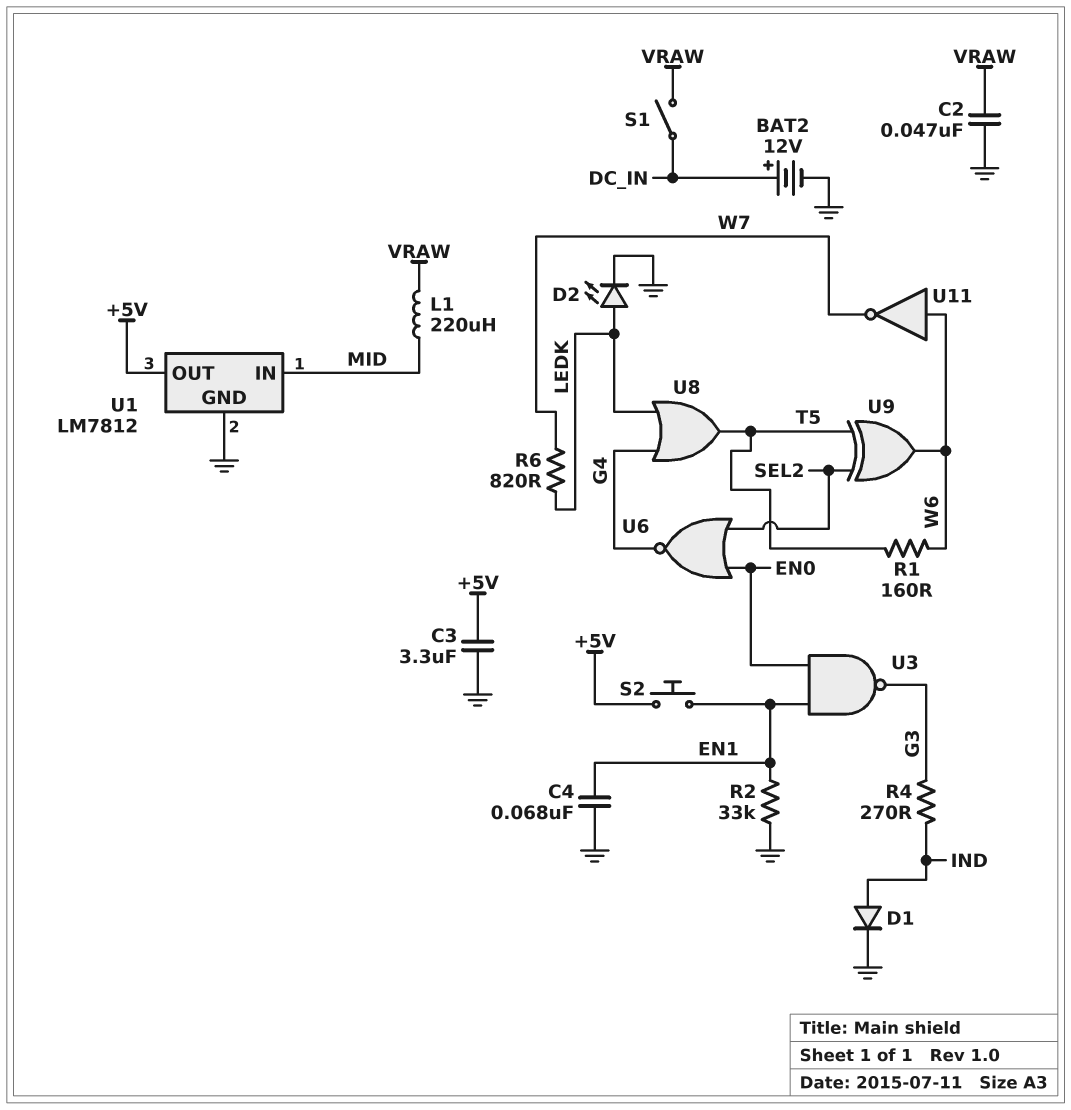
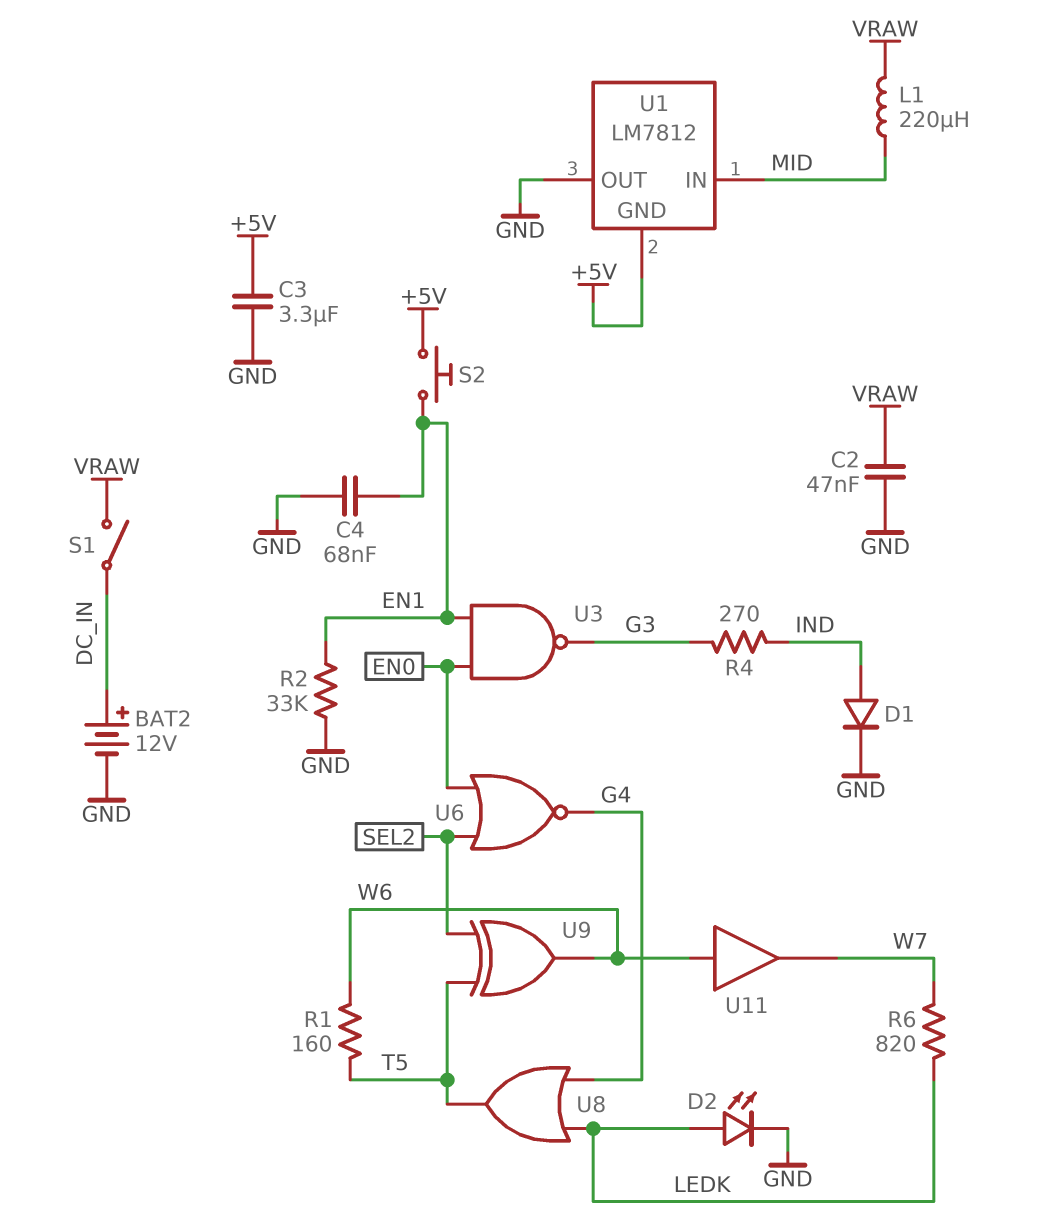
U1 pin GND: GND -> +5V
U1 pin OUT: +5V -> GND
U11: NOT (in W6, out W7) -> buffer (in W6, out W7)

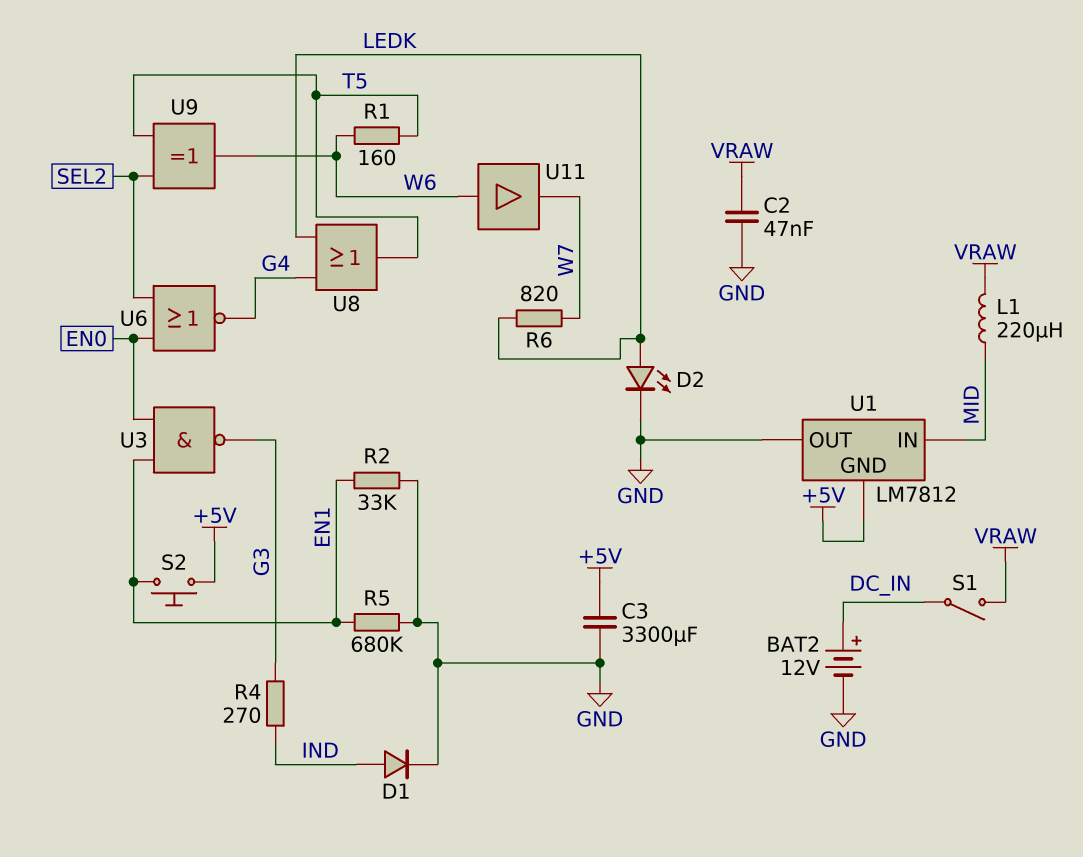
C3: 3.3uF (+5V, GND) -> 3300uF (+5V, GND)
C4: 68nF (EN1, GND) -> none
R5: none -> 680k (EN1, GND)

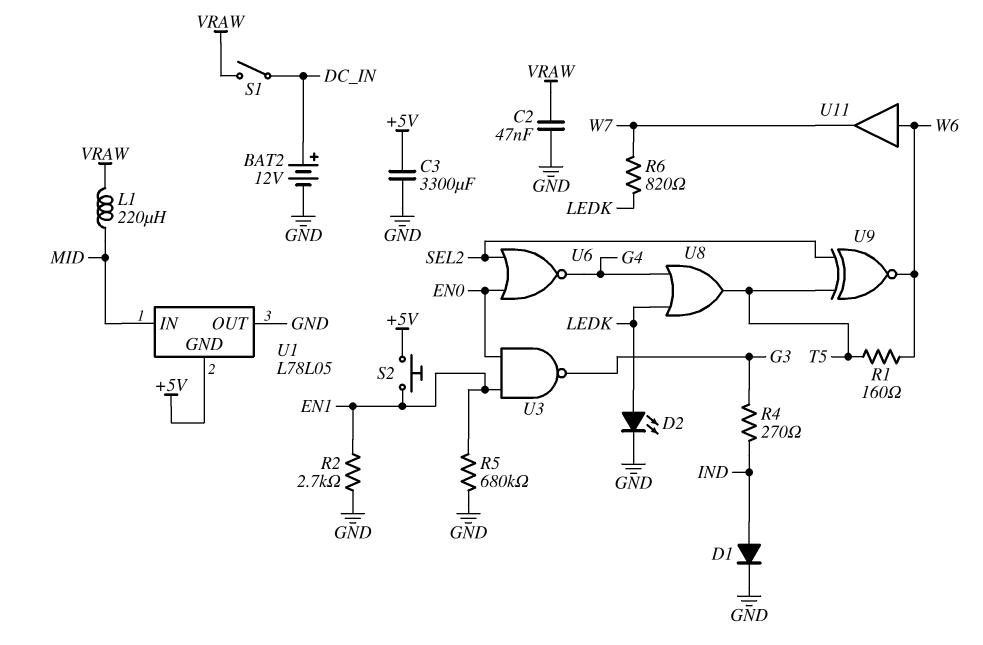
R2: 33k (EN1, GND) -> 2.7k (EN1, GND)
U1: LM7812 -> L78L05
U9: XOR (in SEL2, in T5, out W6) -> XNOR (in SEL2, in T5, out W6)

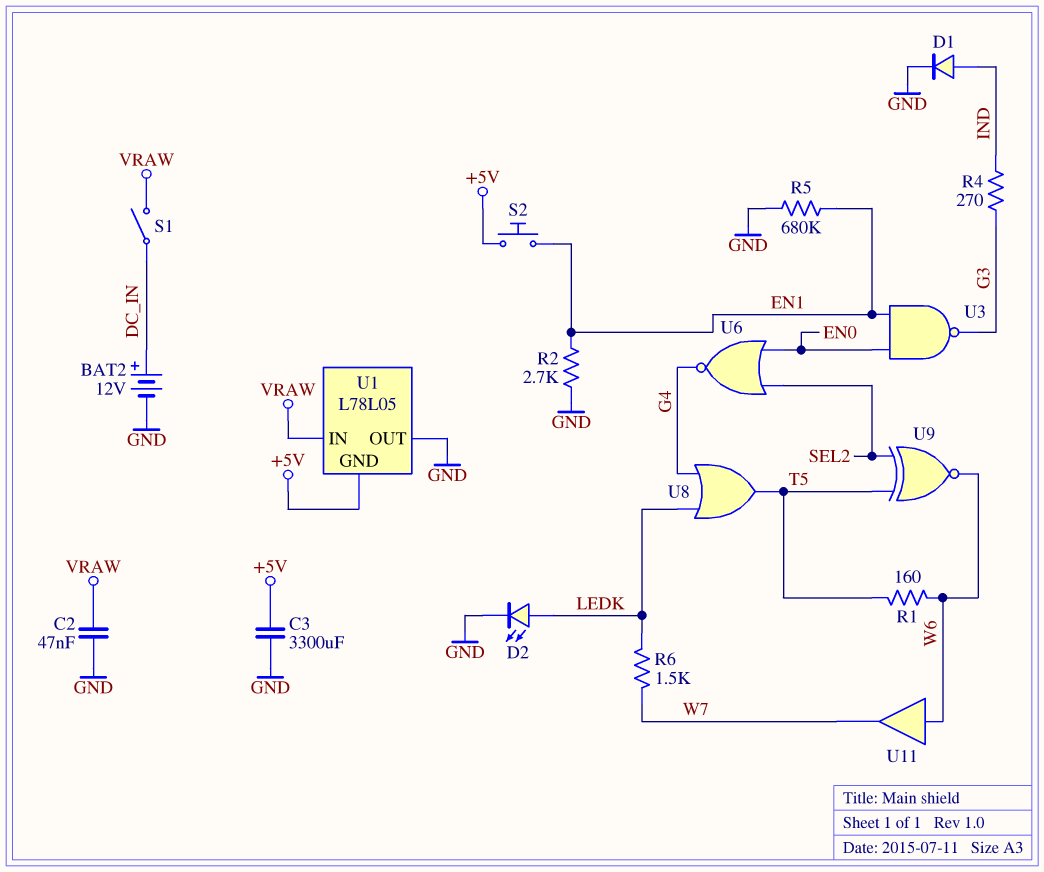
L1: 220uH (MID, VRAW) -> none
R6: 820 (LEDK, W7) -> 1.5k (LEDK, W7)
U1 pin IN: MID -> VRAW

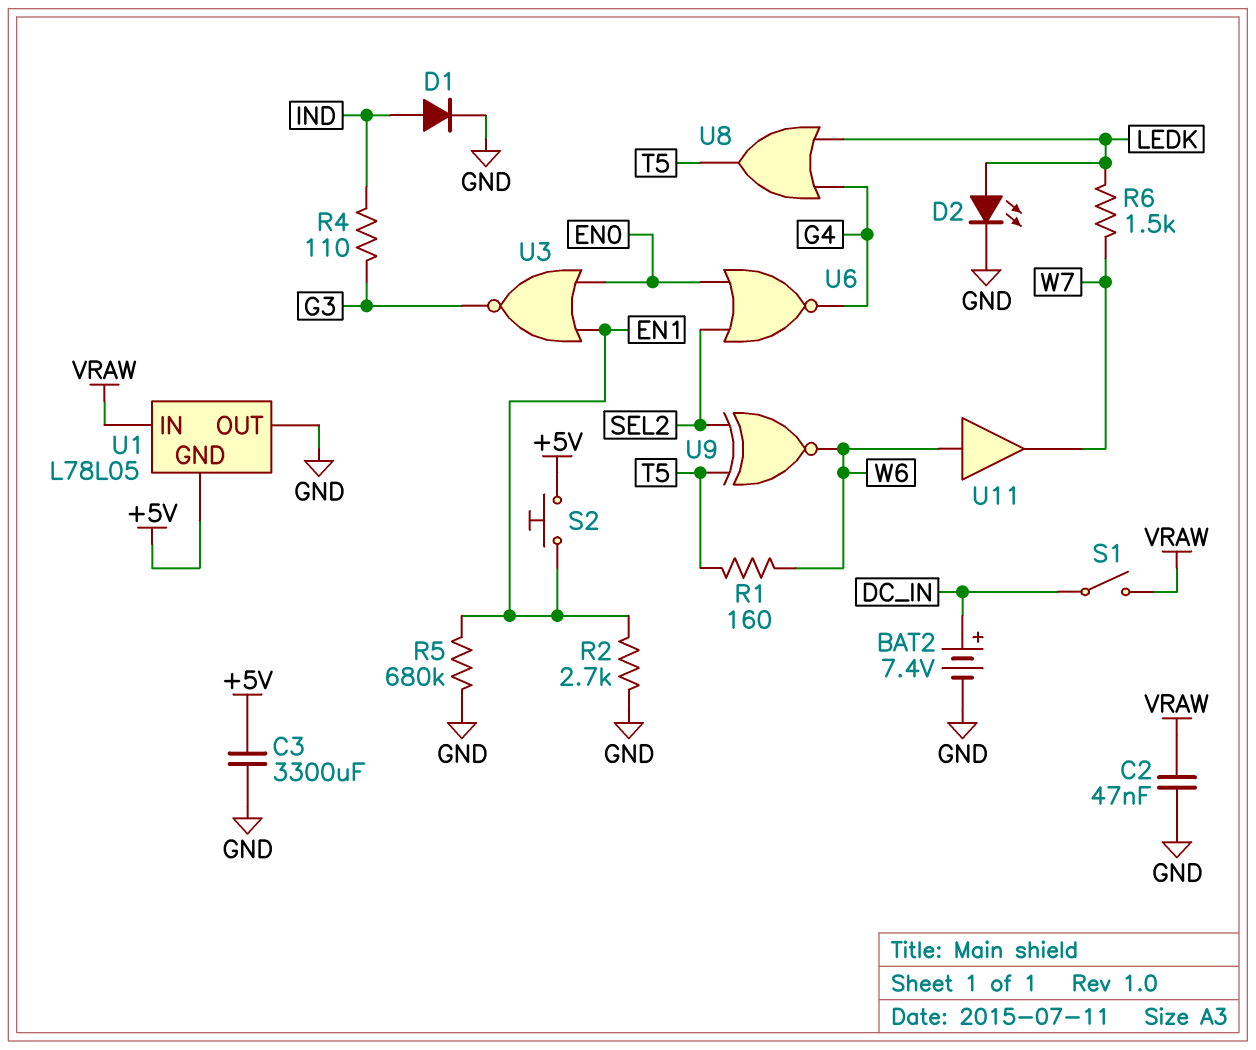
BAT2: 12V (plus DC_IN, minus GND) -> 7.4V (plus DC_IN, minus GND)
R4: 270 (G3, IND) -> 110 (G3, IND)
U3: NAND (in EN0, in EN1, out G3) -> NOR (in EN0, in EN1, out G3)

